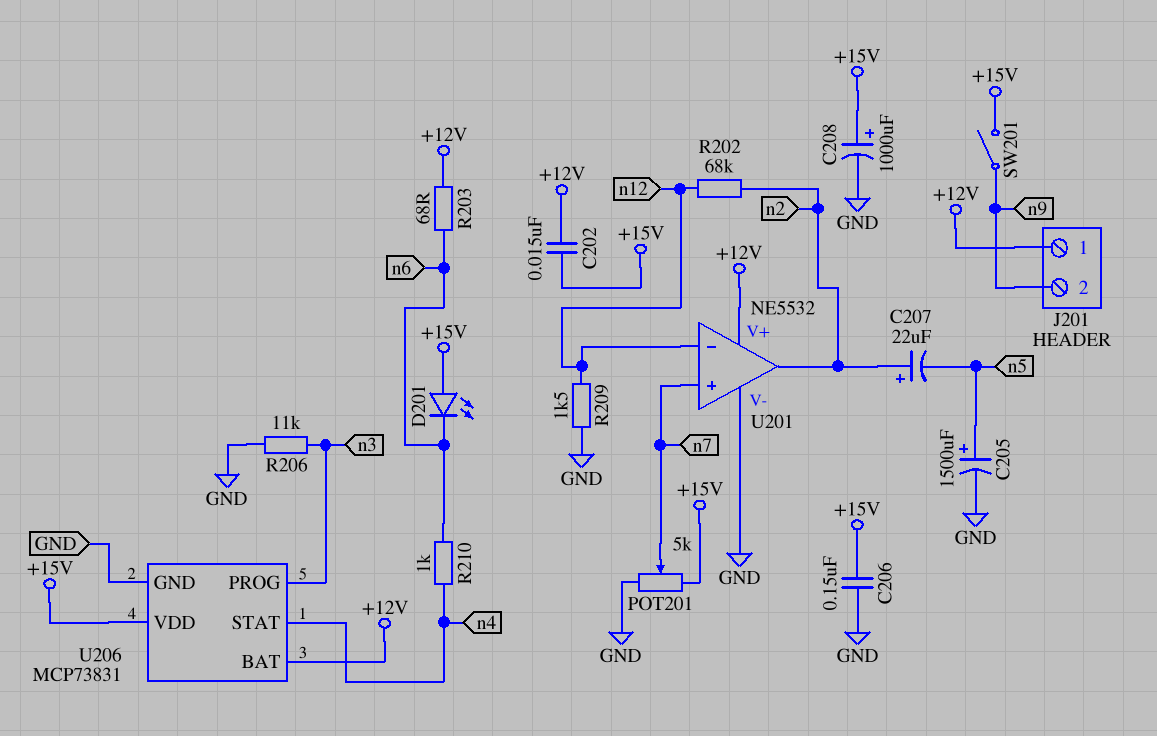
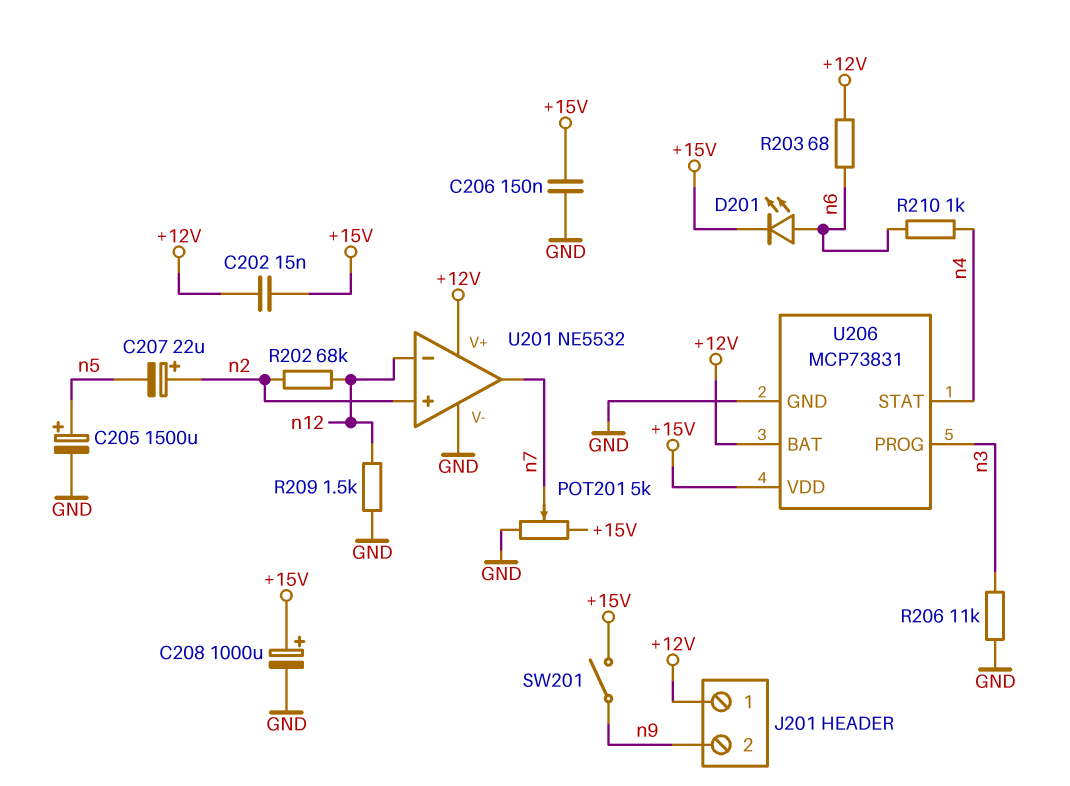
D201: LED (A +15V, K n6) -> LED (A n6, K +15V)
U201 pin in+: n7 -> n2
U201 pin out: n2 -> n7

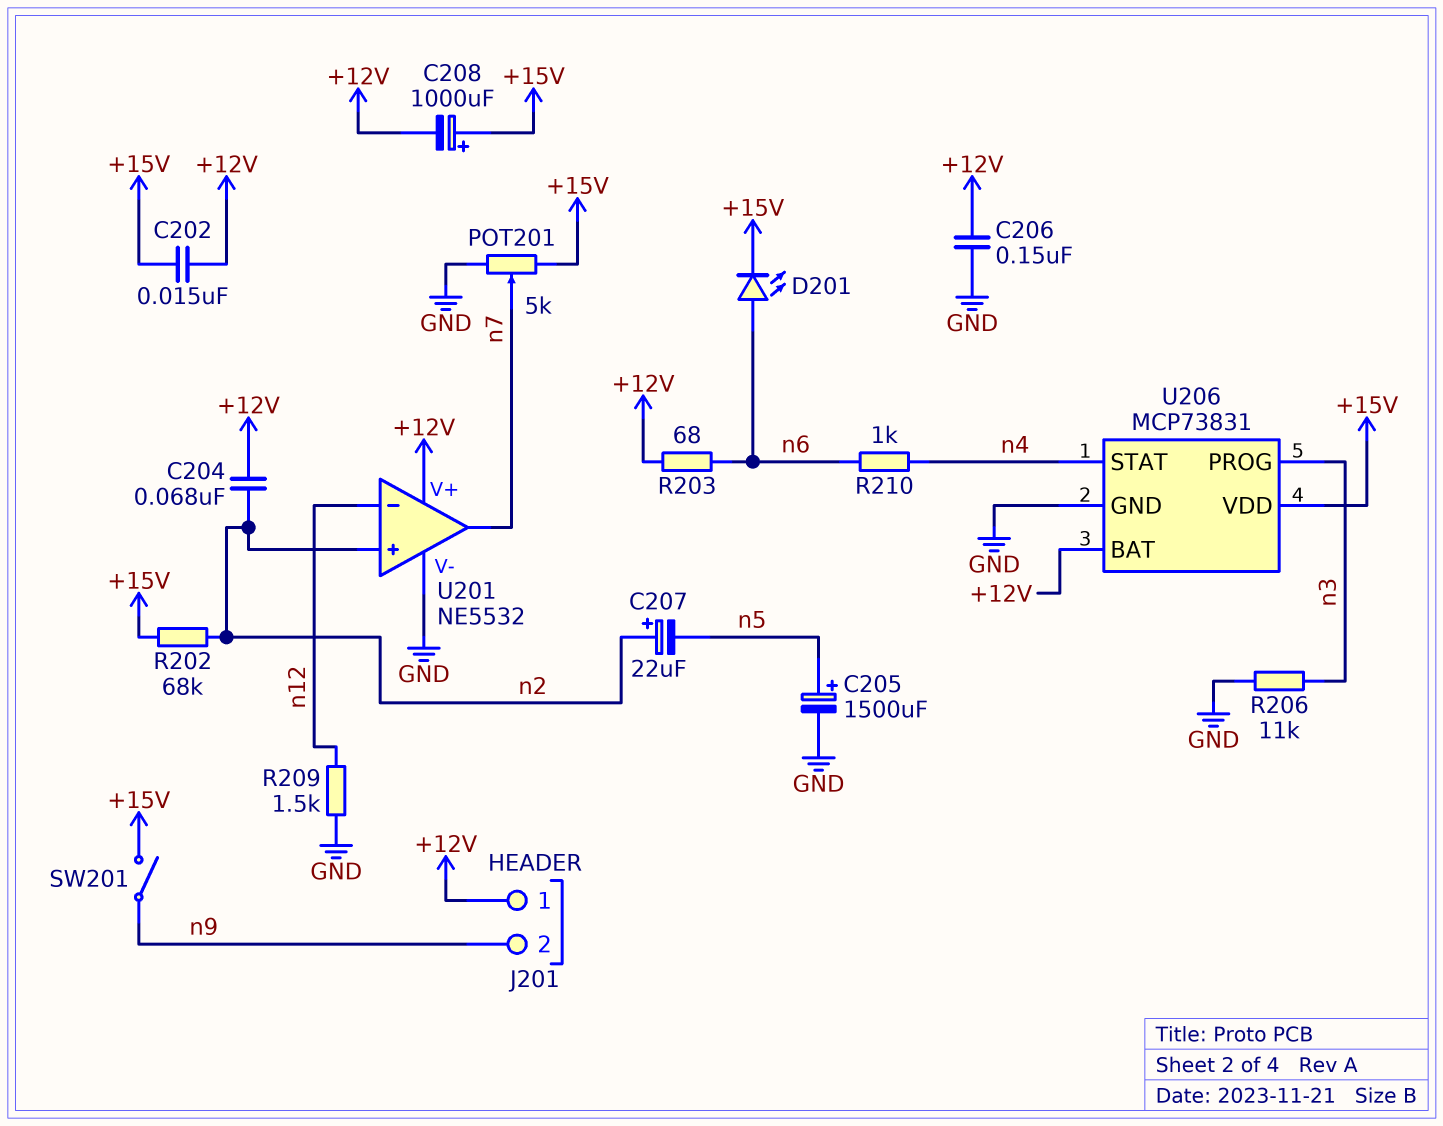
C204: none -> 68nF (+12V, n2)
C206: 150nF (+15V, GND) -> 150nF (+12V, GND)
C208: 1000uF (plus +15V, minus GND) -> 1000uF (plus +15V, minus +12V)
R202: 68k (n2, n12) -> 68k (+15V, n2)

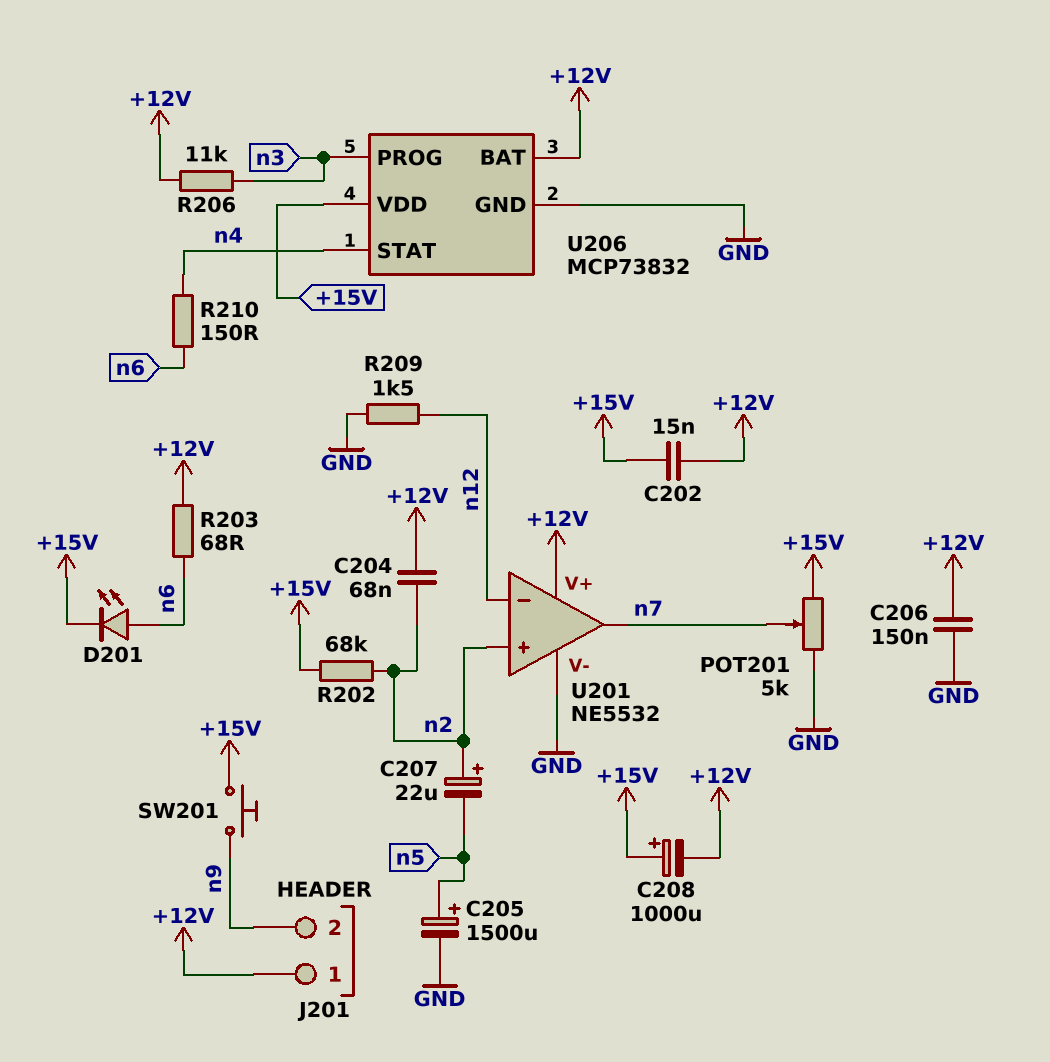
R206: 11k (GND, n3) -> 11k (+12V, n3)
R210: 1k (n4, n6) -> 150 (n4, n6)
SW201: switch (+15V, n9) -> button (+15V, n9)
U206: MCP73831 -> MCP73832

